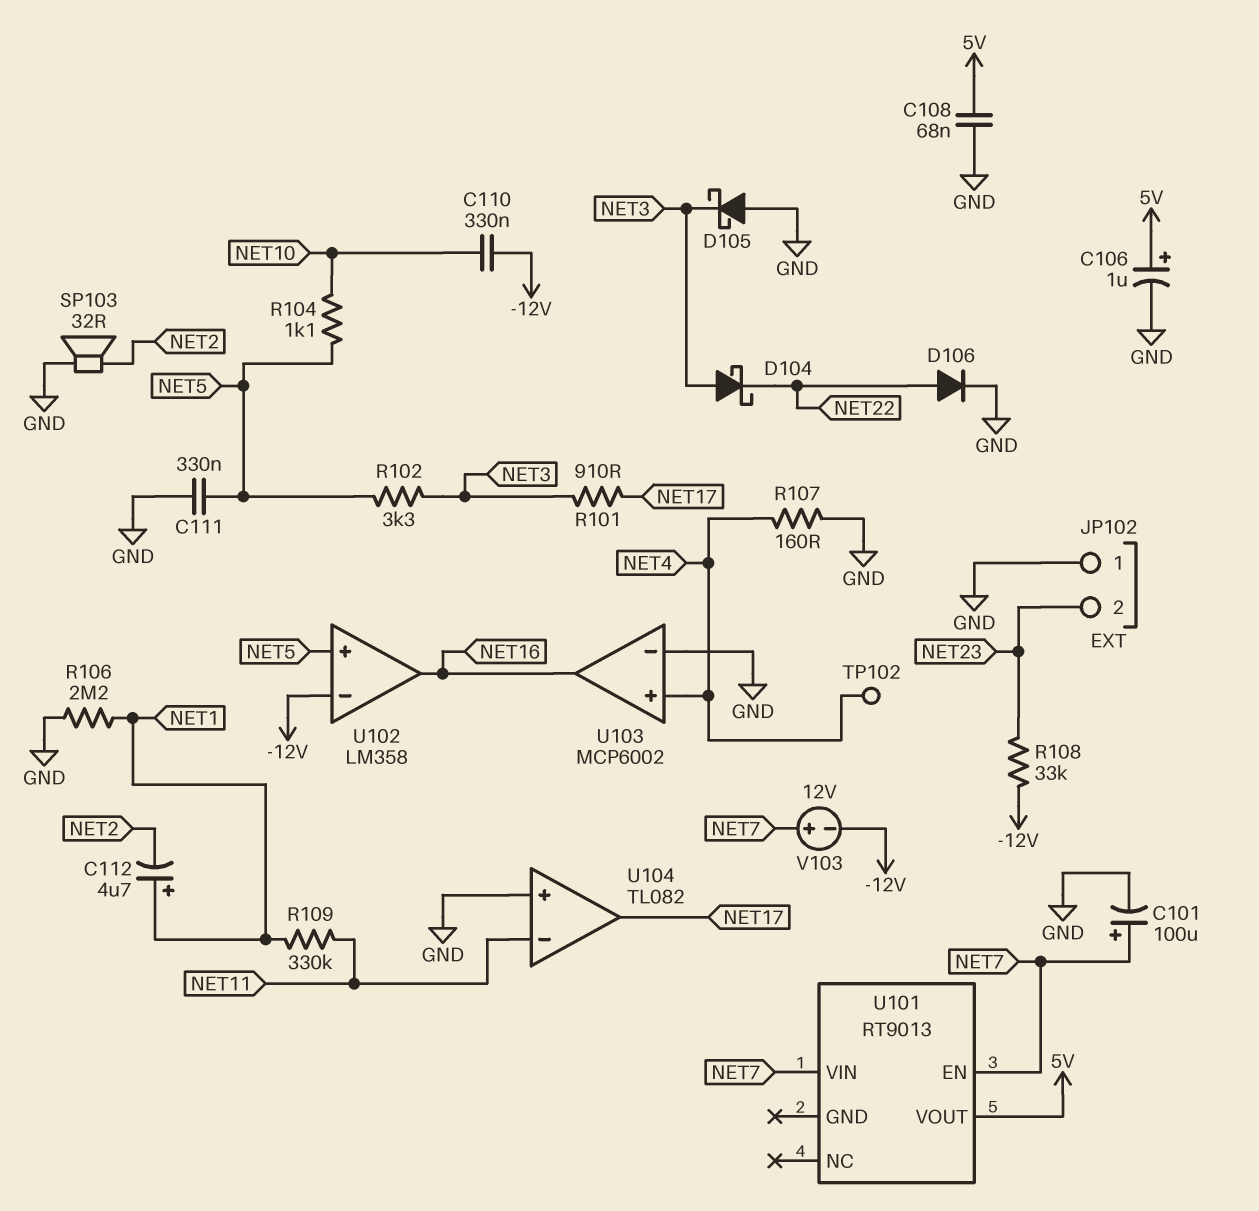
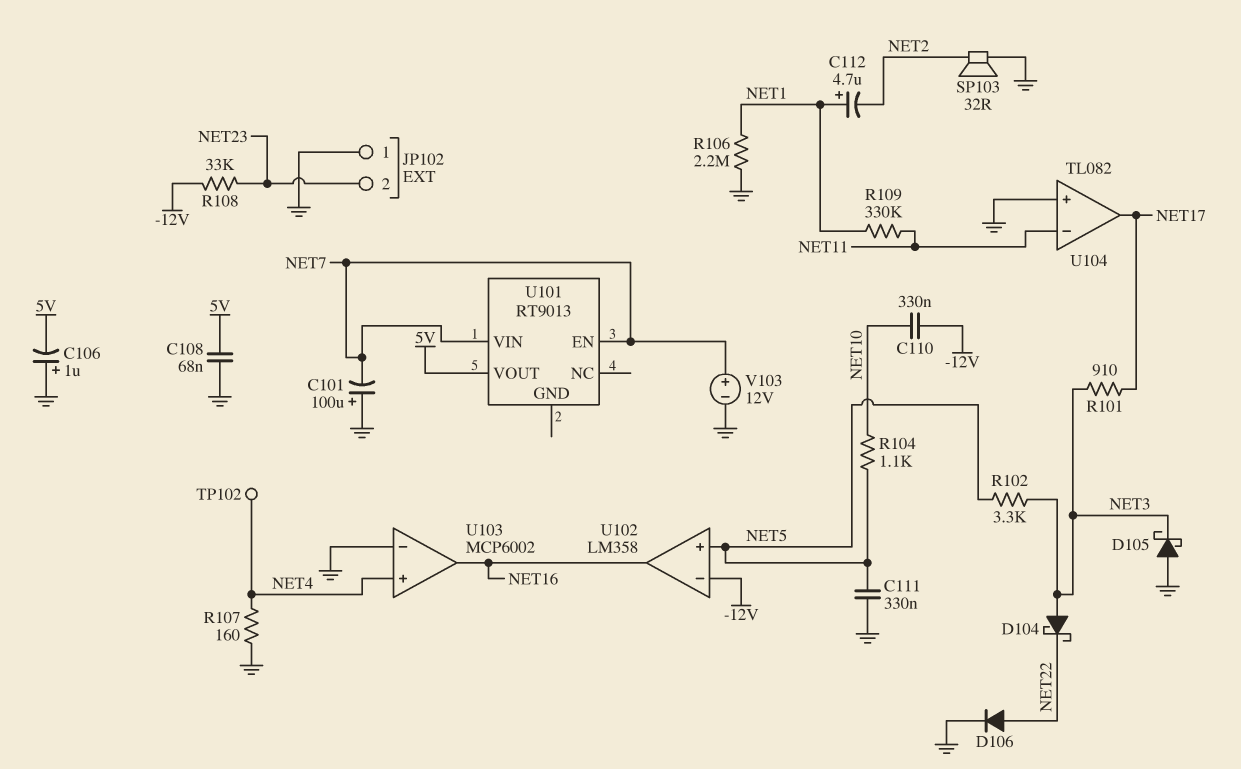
C101: 100uF (plus NET7, minus GND) -> 100uF (plus GND, minus NET7)
C106: 1uF (plus 5V, minus GND) -> 1uF (plus GND, minus 5V)
V103: 12V (plus NET7, minus -12V) -> 12V (plus NET7, minus GND)

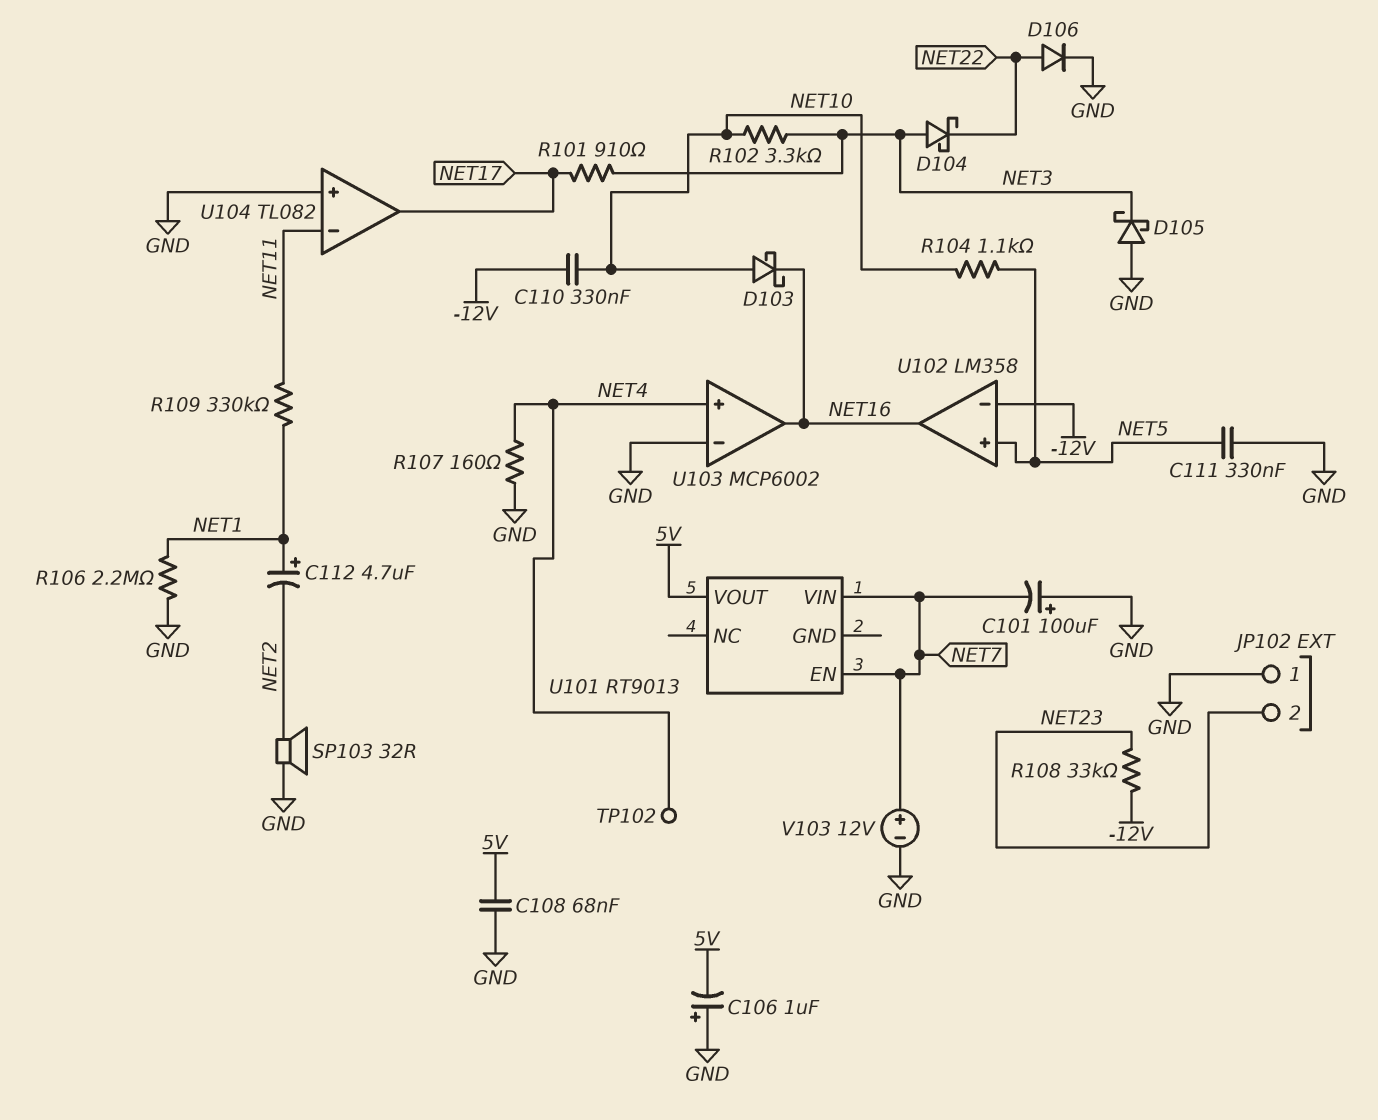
D103: none -> schottky (A NET10, K NET16)
R102: 3.3k (NET3, NET5) -> 3.3k (NET3, NET10)

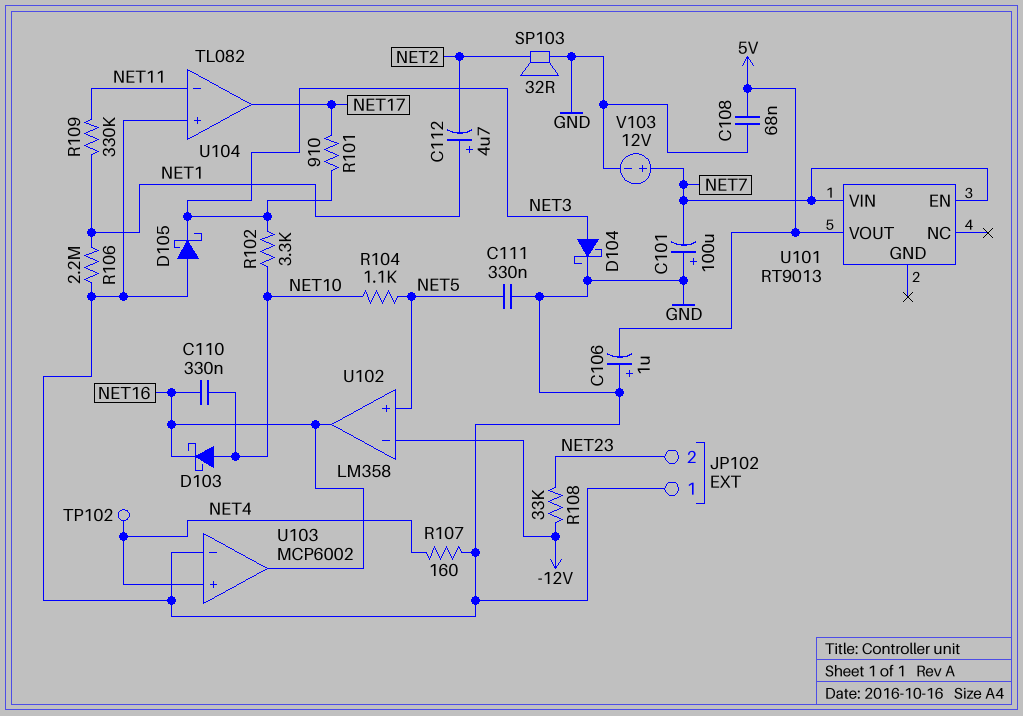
C110: 330nF (-12V, NET10) -> 330nF (NET10, NET16)
D104: schottky (A NET3, K NET22) -> schottky (A NET3, K GND)
D106: diode (A NET22, K GND) -> none

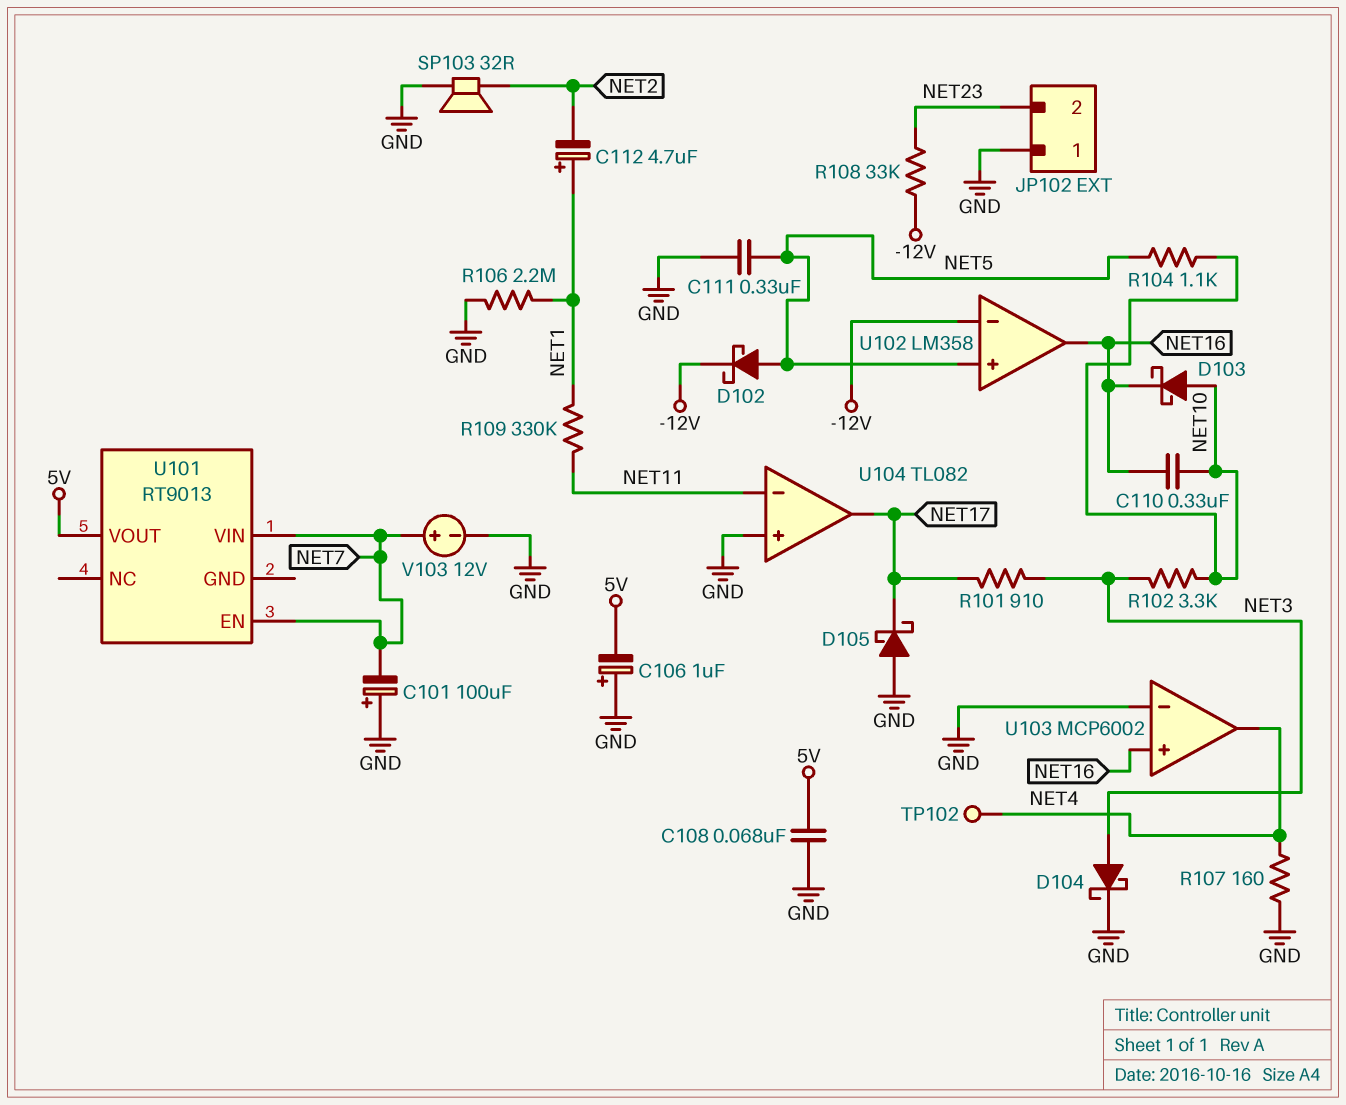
D102: none -> schottky (A NET5, K -12V)
D105: schottky (A GND, K NET3) -> schottky (A GND, K NET17)
U103 pin in+: NET4 -> NET16
U103 pin out: NET16 -> NET4

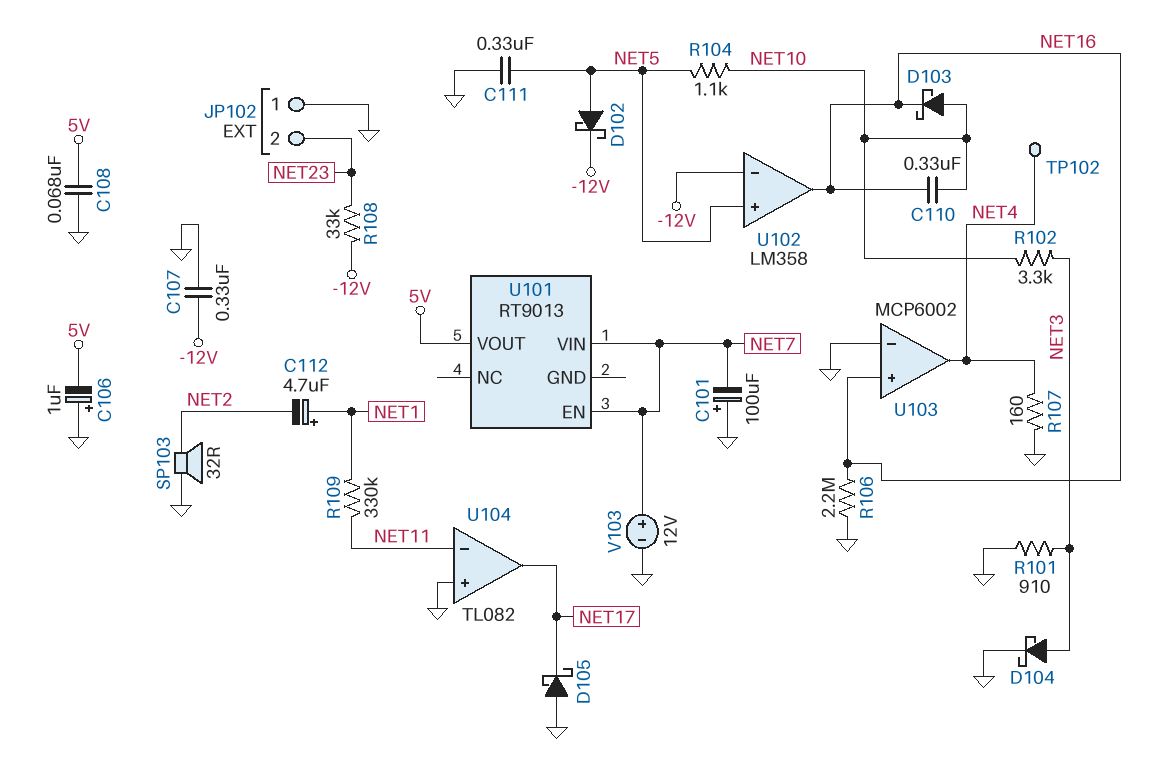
C107: none -> 330nF (-12V, GND)
R101: 910 (NET3, NET17) -> 910 (GND, NET3)
R106: 2.2M (GND, NET1) -> 2.2M (GND, NET16)

